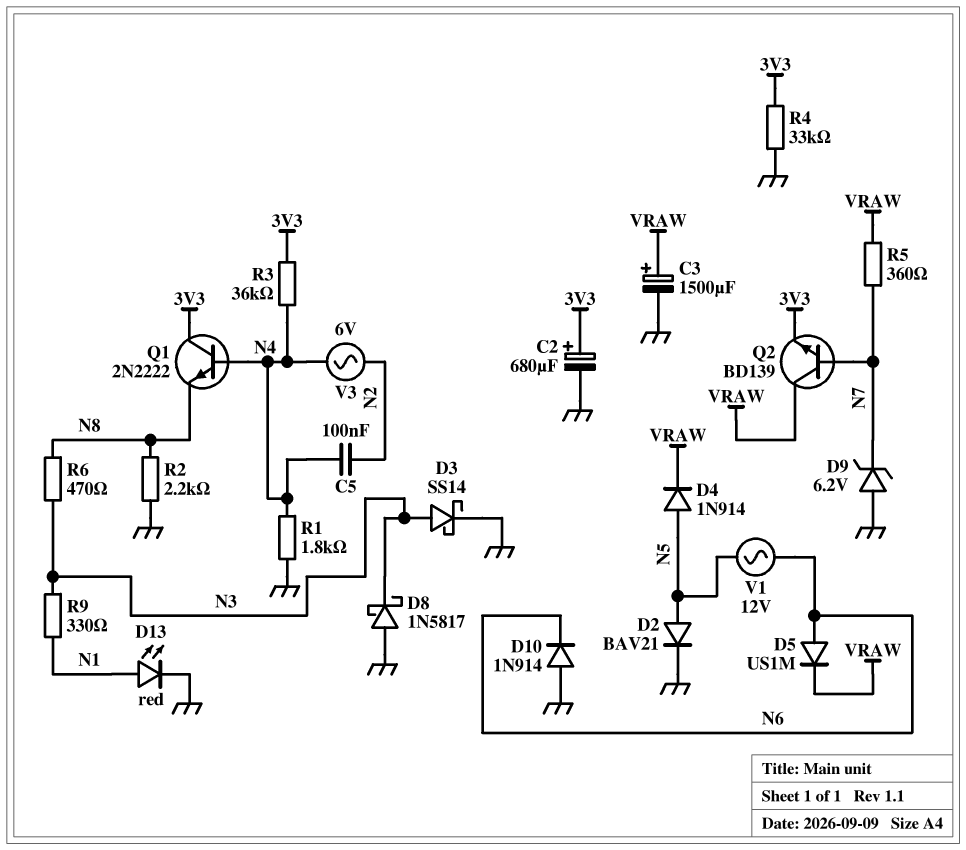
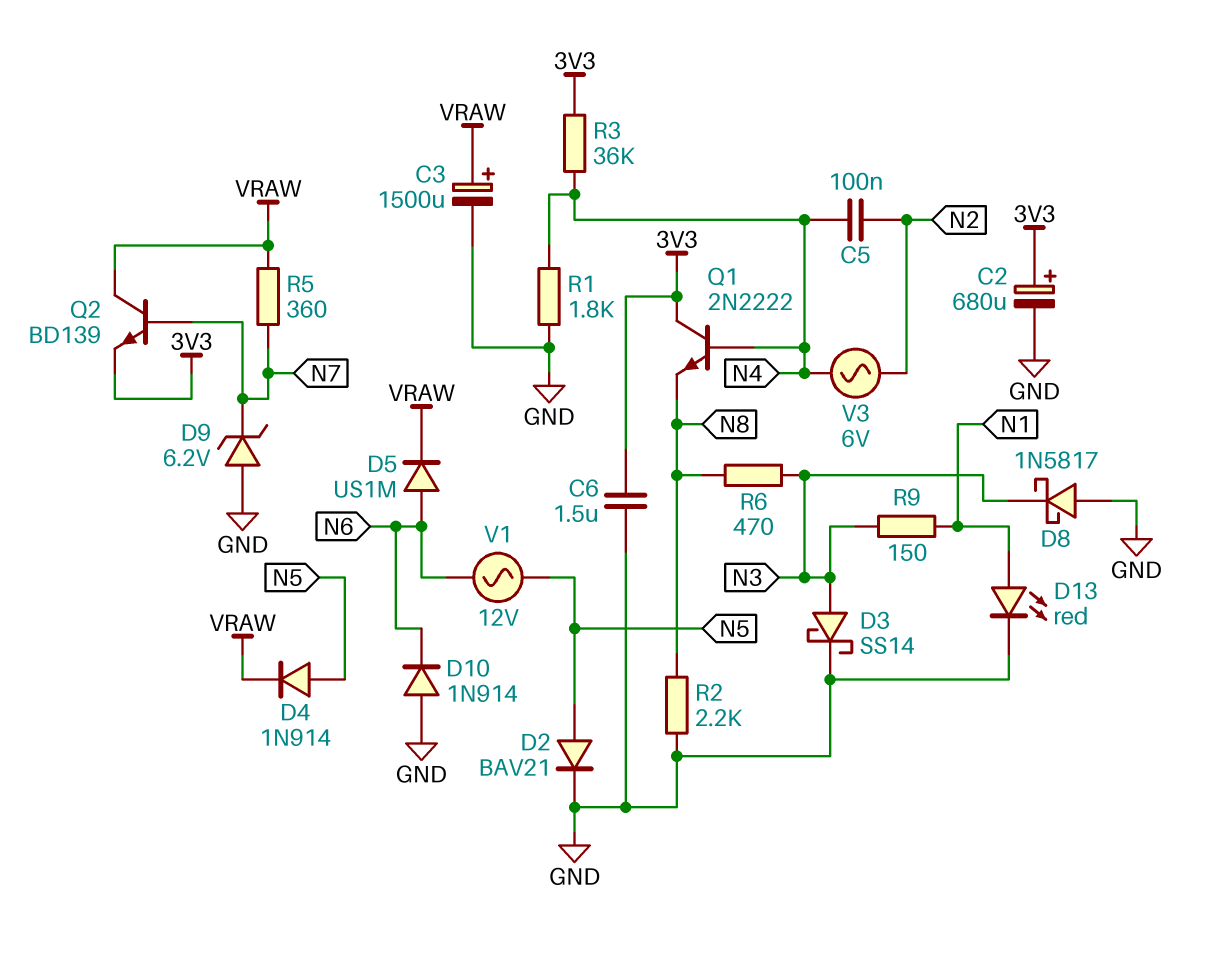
C6: none -> 1.5uF (3V3, GND)
R4: 33k (3V3, GND) -> none
R9: 330 (N1, N3) -> 150 (N1, N3)

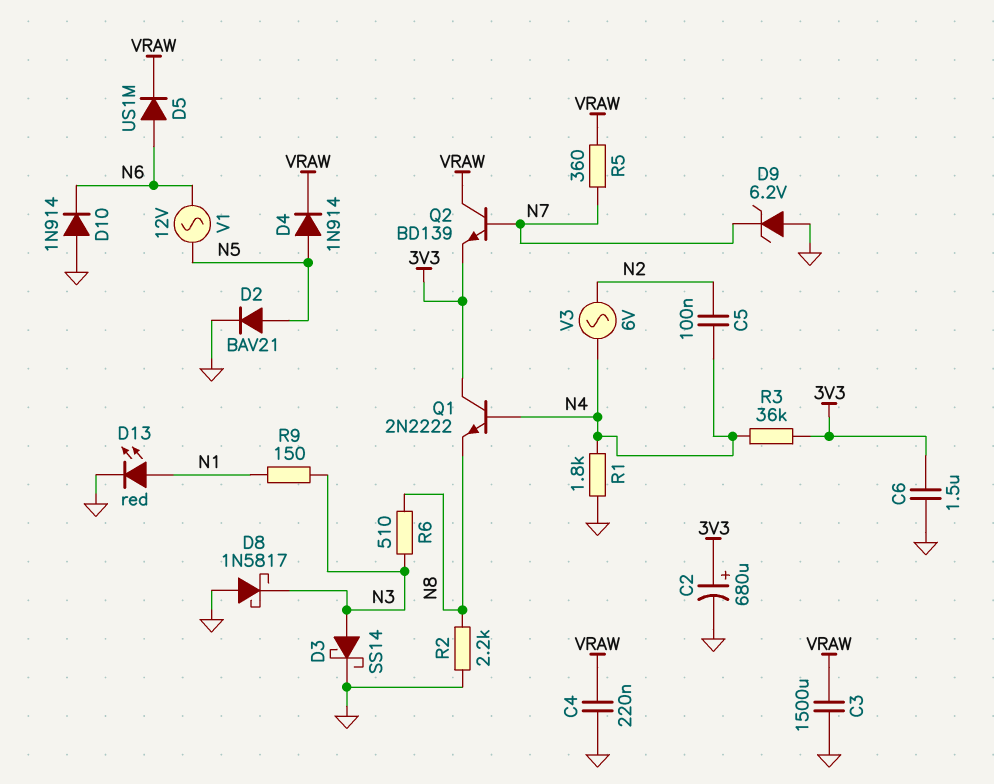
C3: 1500uF (plus VRAW, minus GND) -> 1500uF (GND, VRAW)
C4: none -> 220nF (GND, VRAW)
R6: 470 (N3, N8) -> 510 (N3, N8)

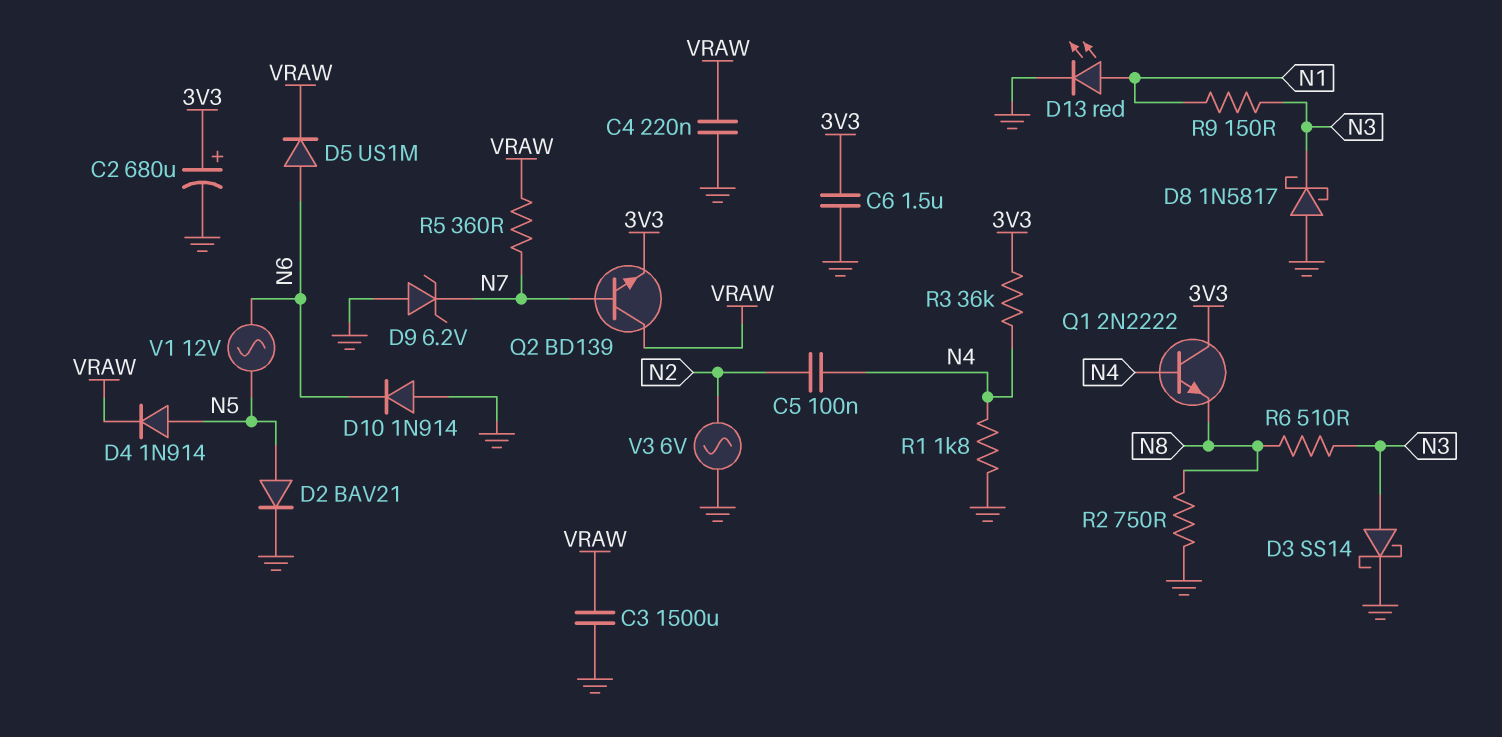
R2: 2.2k (GND, N8) -> 750 (GND, N8)
V3: AC 6V (N2, N4) -> AC 6V (GND, N2)

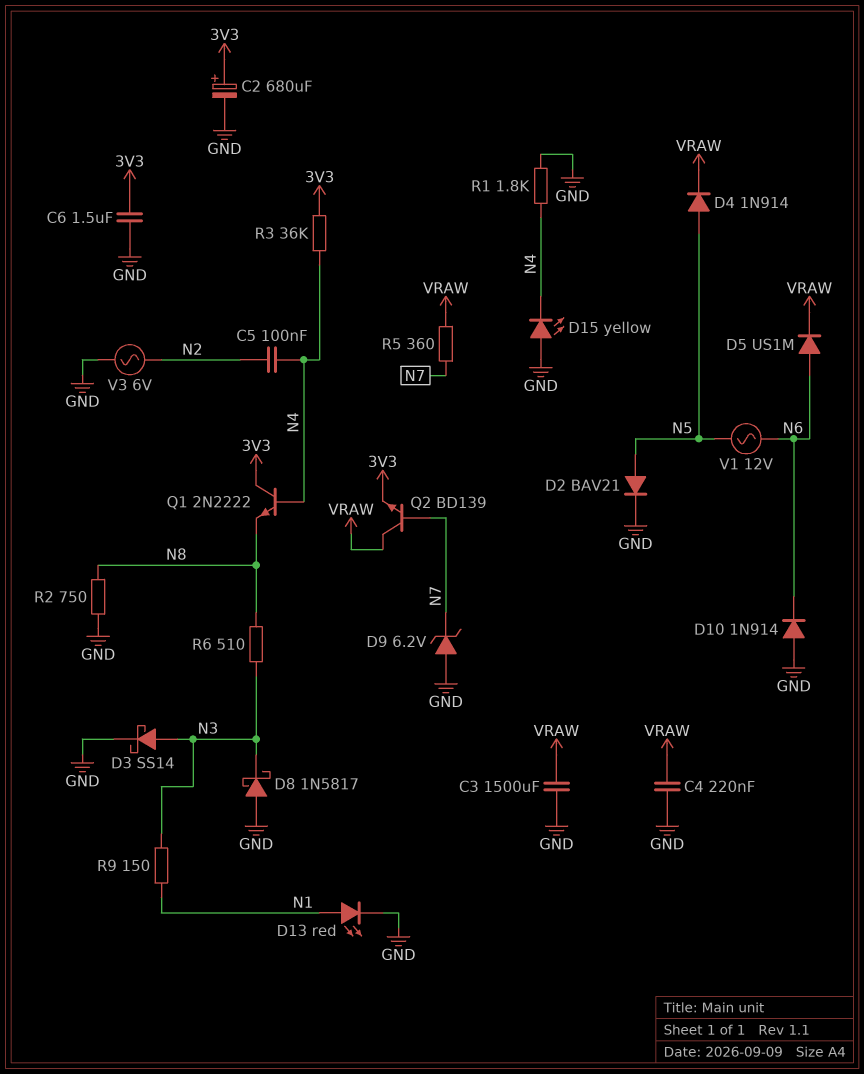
D15: none -> LED yellow (A GND, K N4)

